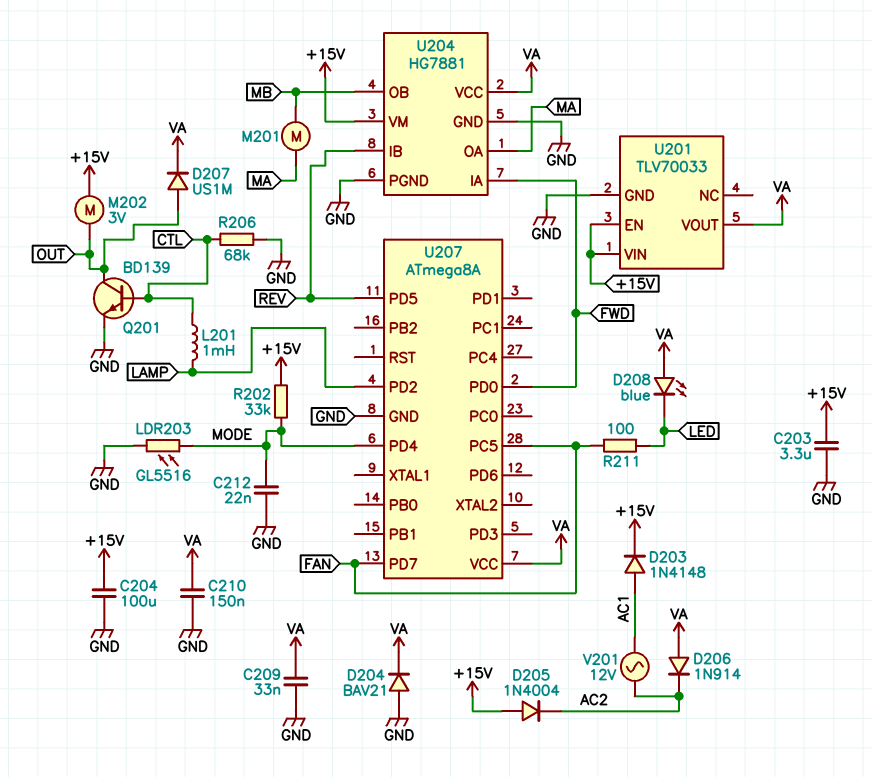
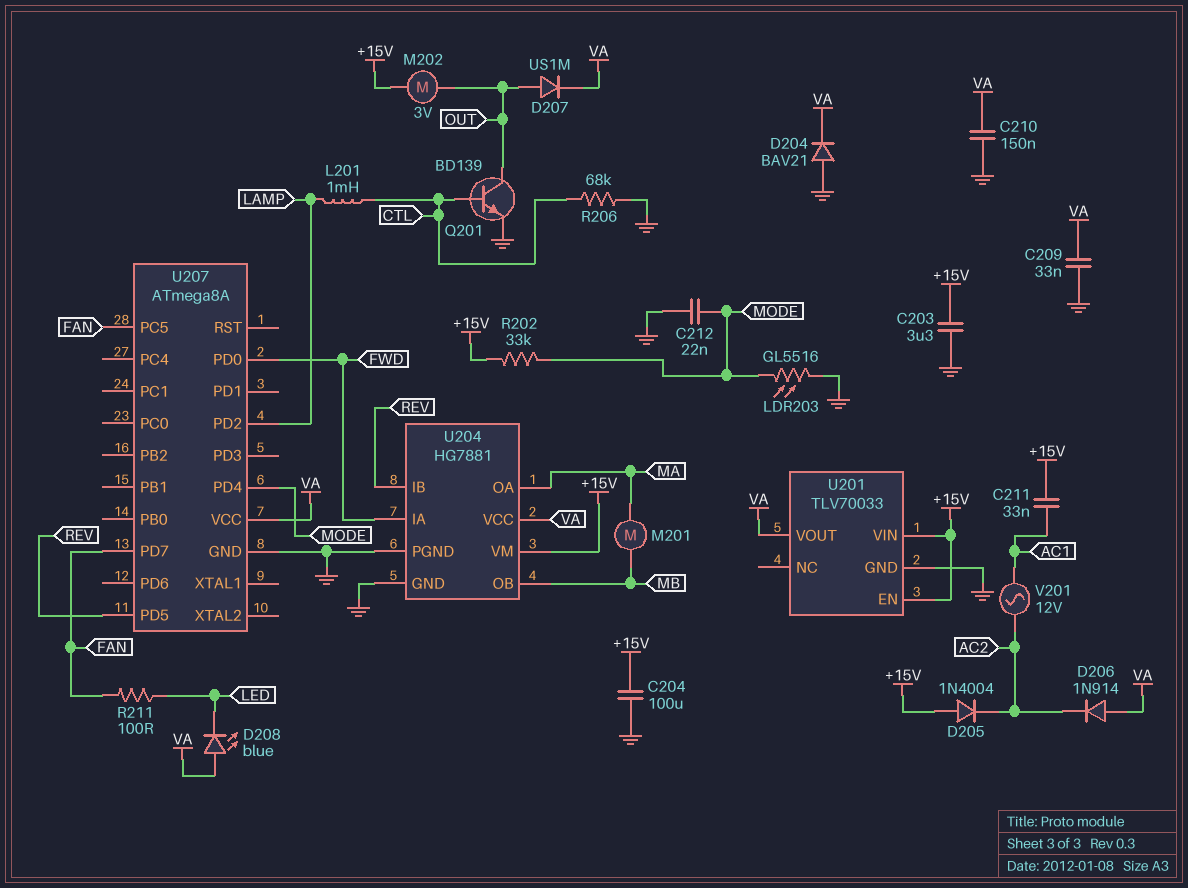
C211: none -> 33nF (+15V, AC1)
D203: diode 1N4148 (A AC1, K +15V) -> none

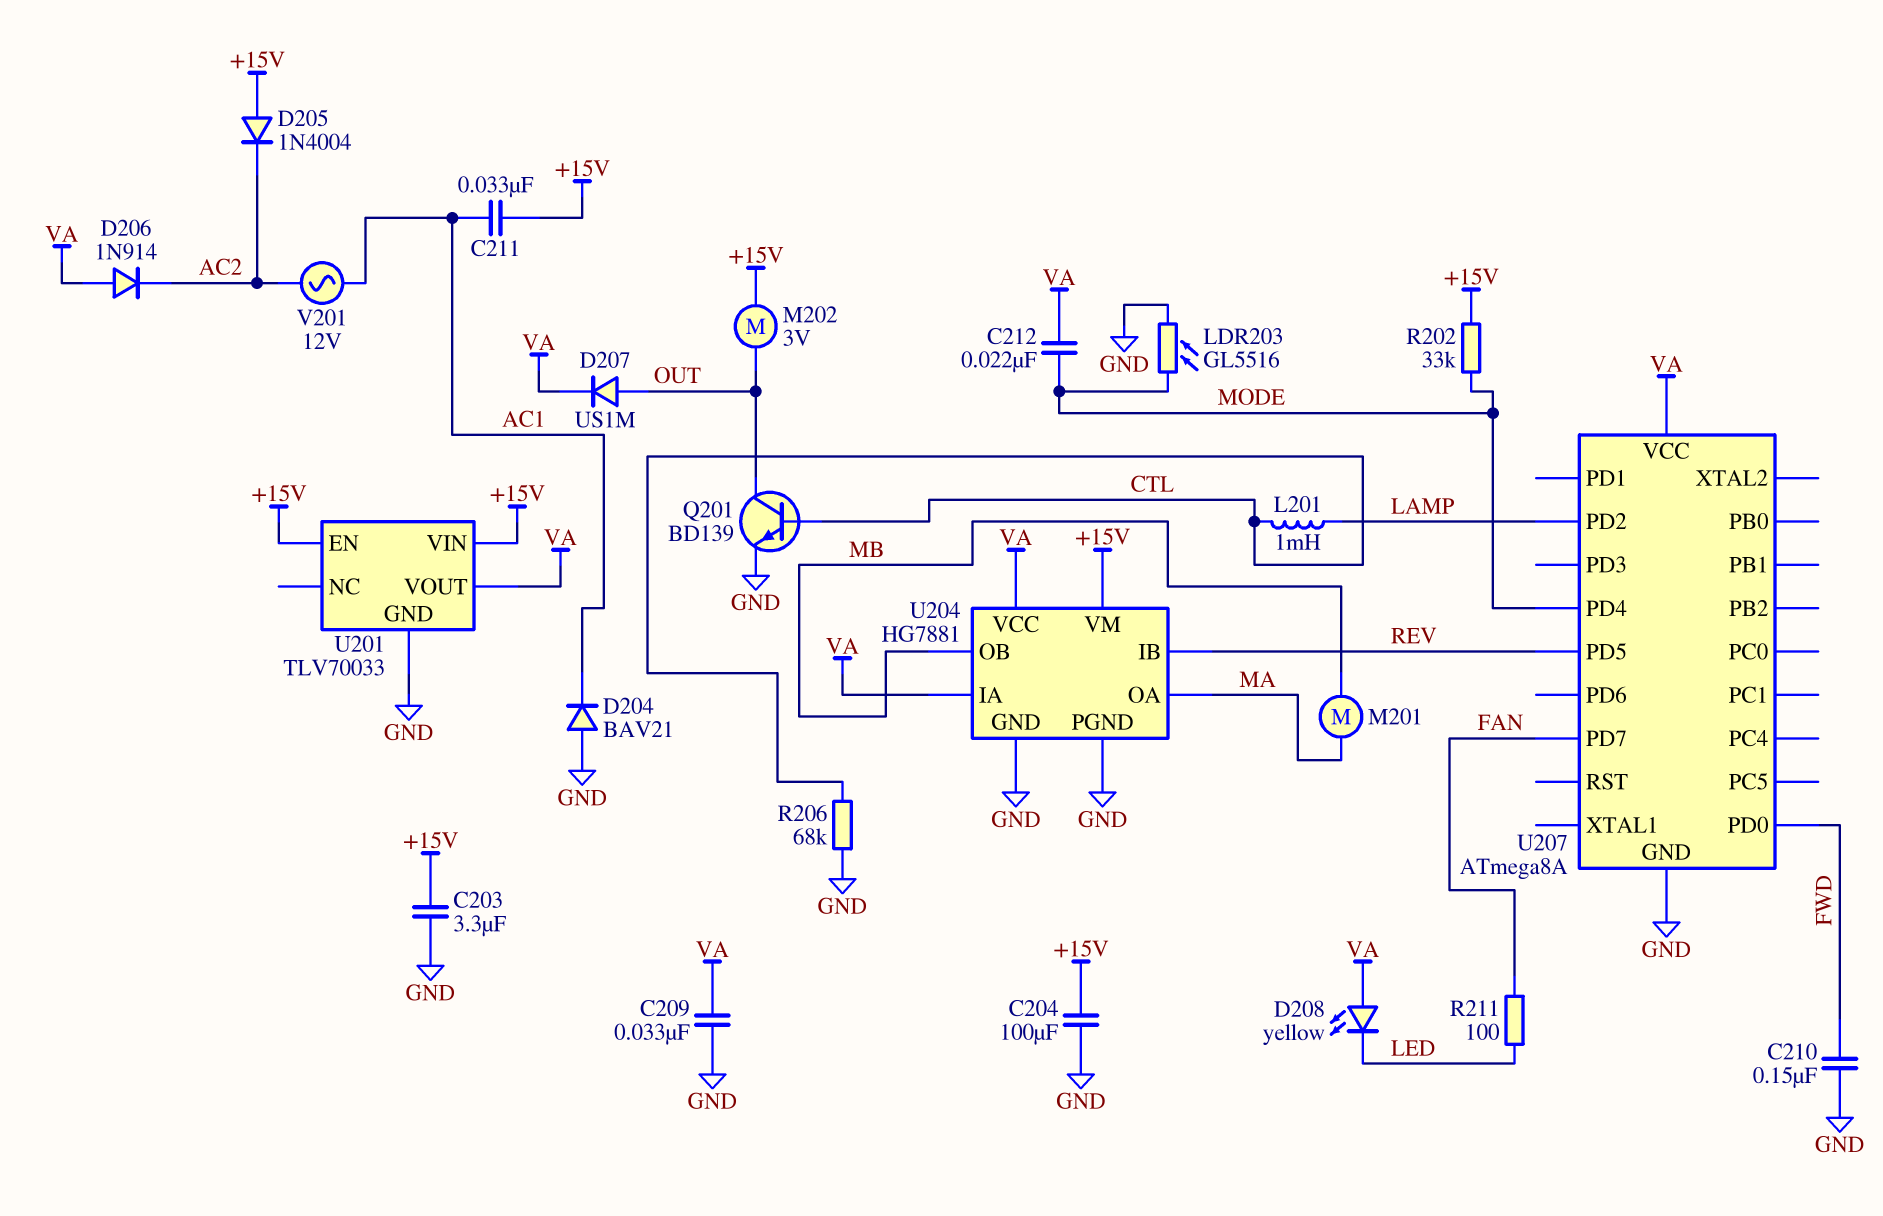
C210: 150nF (GND, VA) -> 150nF (FWD, GND)
C212: 22nF (GND, MODE) -> 22nF (MODE, VA)
D204: diode BAV21 (A GND, K VA) -> diode BAV21 (A GND, K AC1)
D208: LED blue (A VA, K LED) -> LED yellow (A VA, K LED)
U204 pin IA: FWD -> VA
U207 pin PC5: FAN -> none

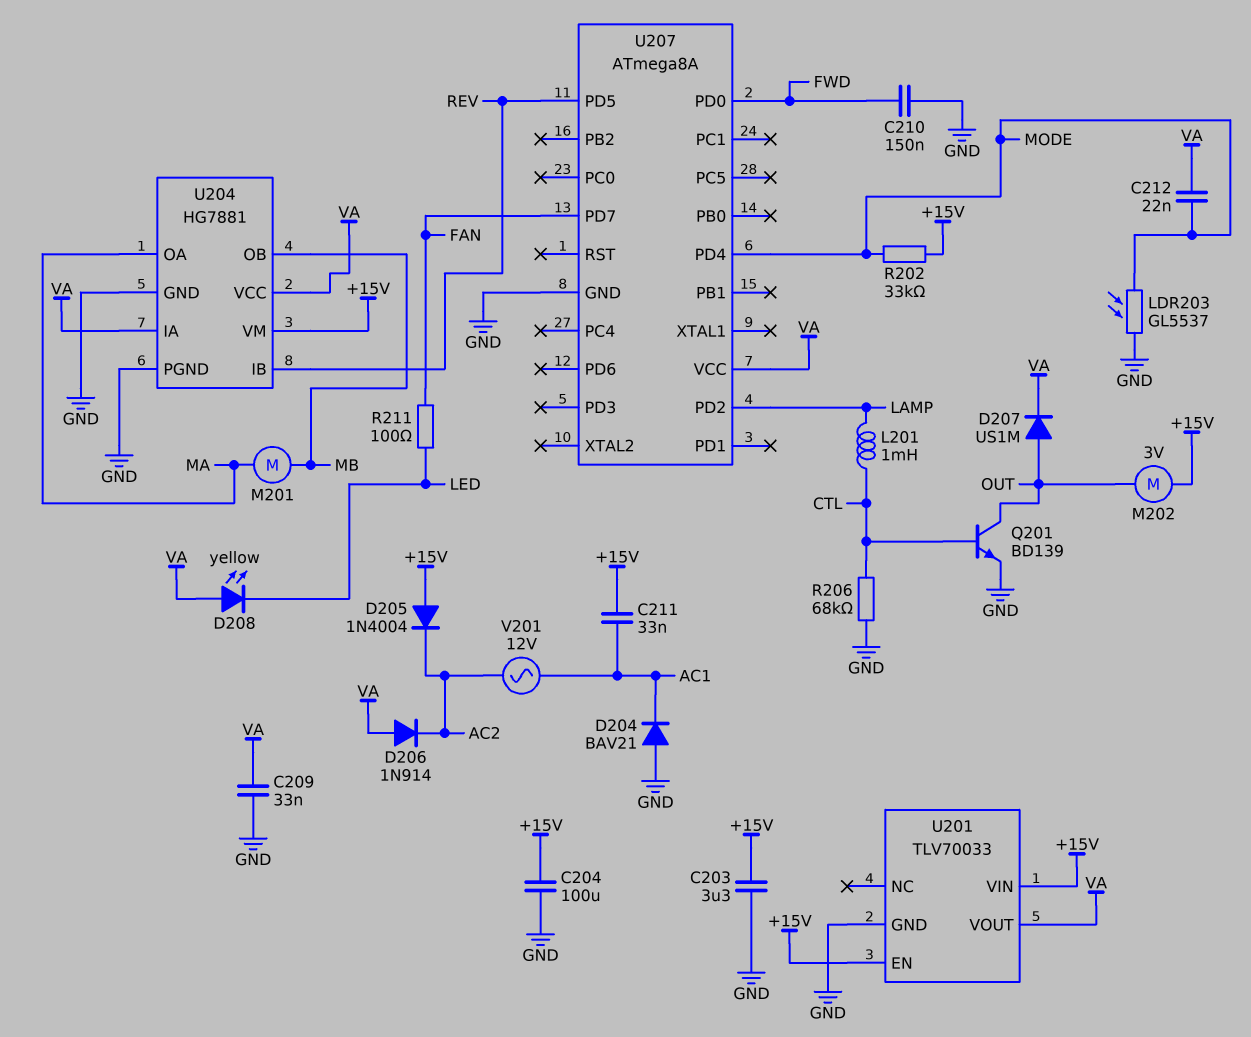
LDR203: GL5516 (GND, MODE) -> GL5537 (GND, MODE)

